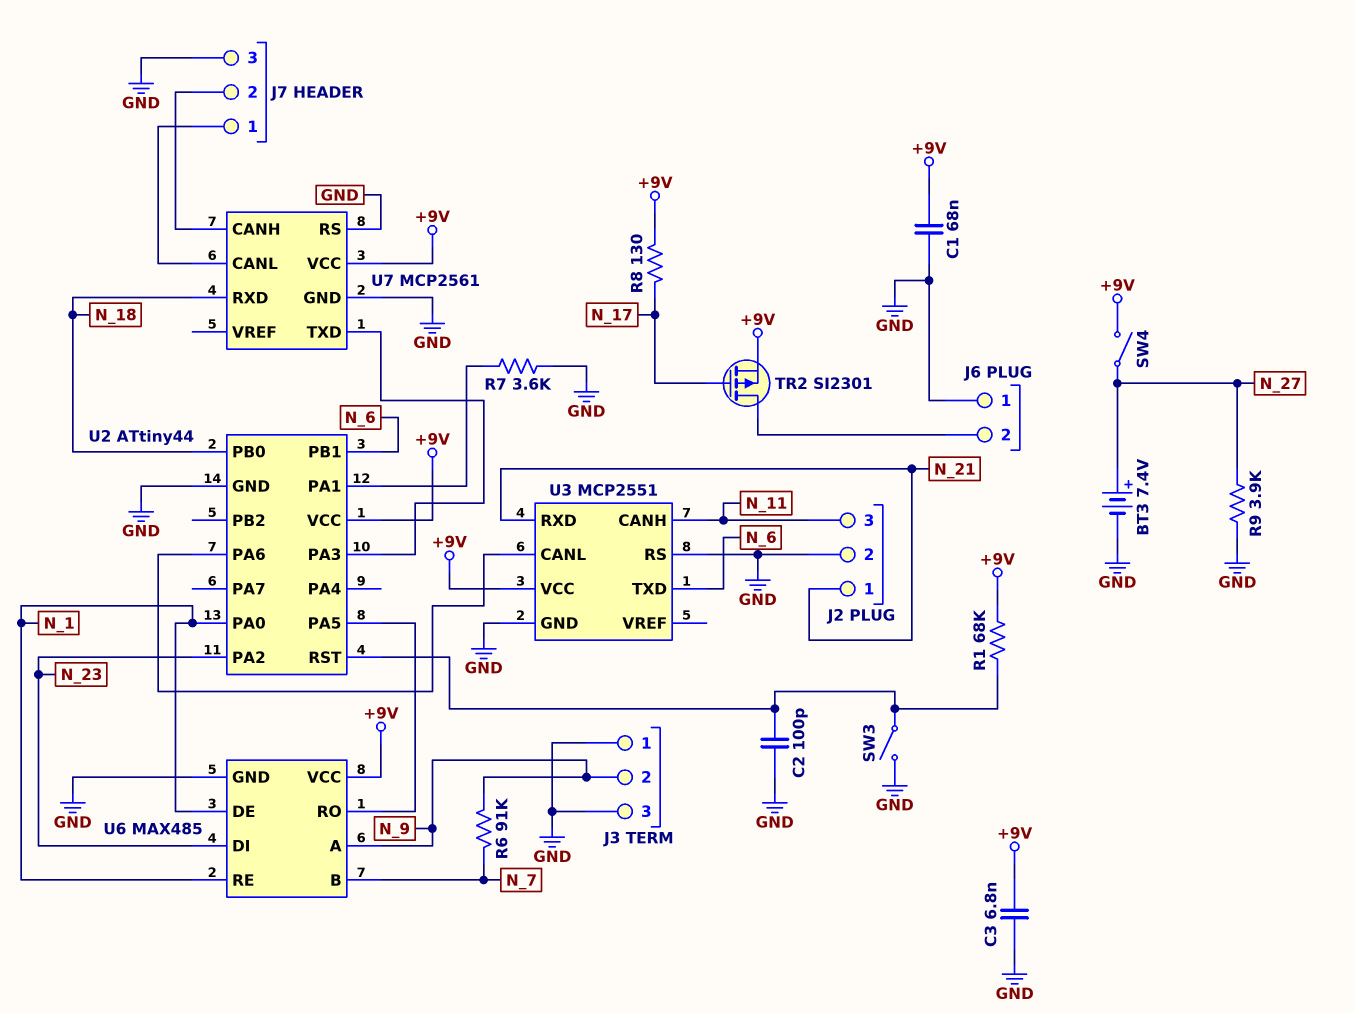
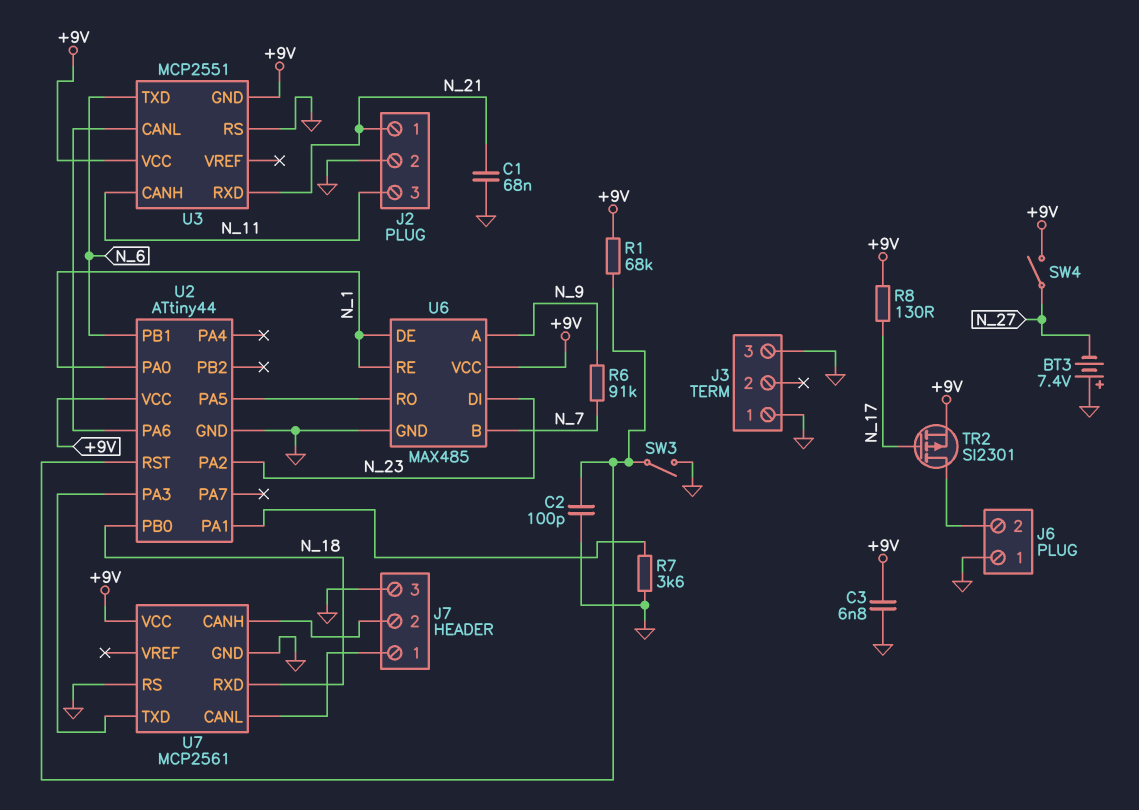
BT3: 7.4V (plus N_27, minus GND) -> 7.4V (plus GND, minus N_27)
C1: 68nF (+9V, GND) -> 68nF (GND, N_21)
J3 pin 2: N_9 -> none
R9: 3.9k (GND, N_27) -> none
U3 pin GND: GND -> +9V

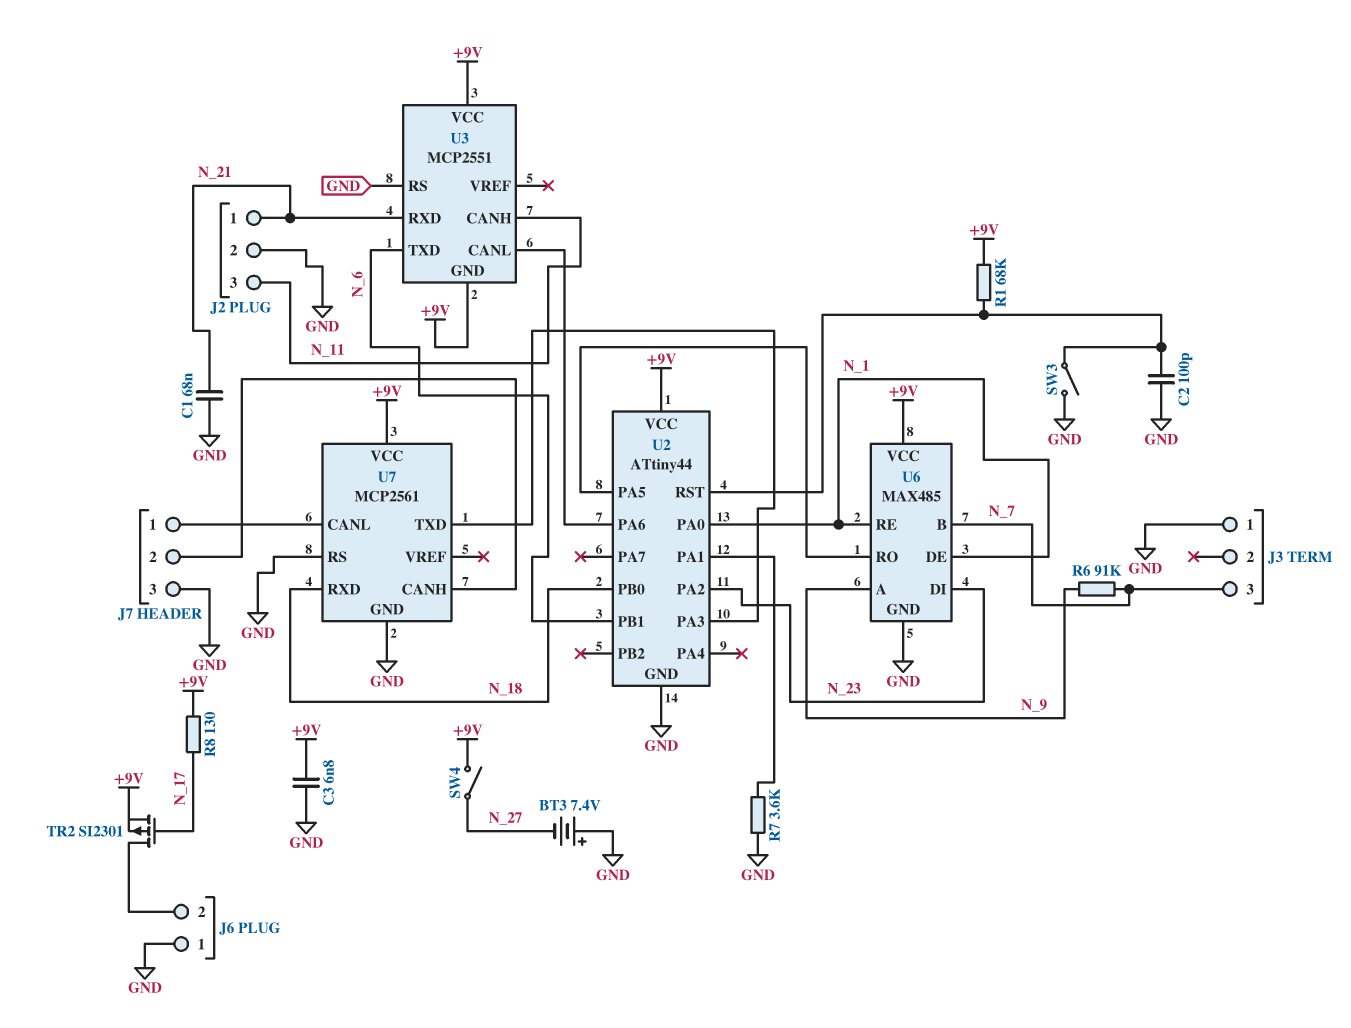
J3 pin 3: GND -> N_7

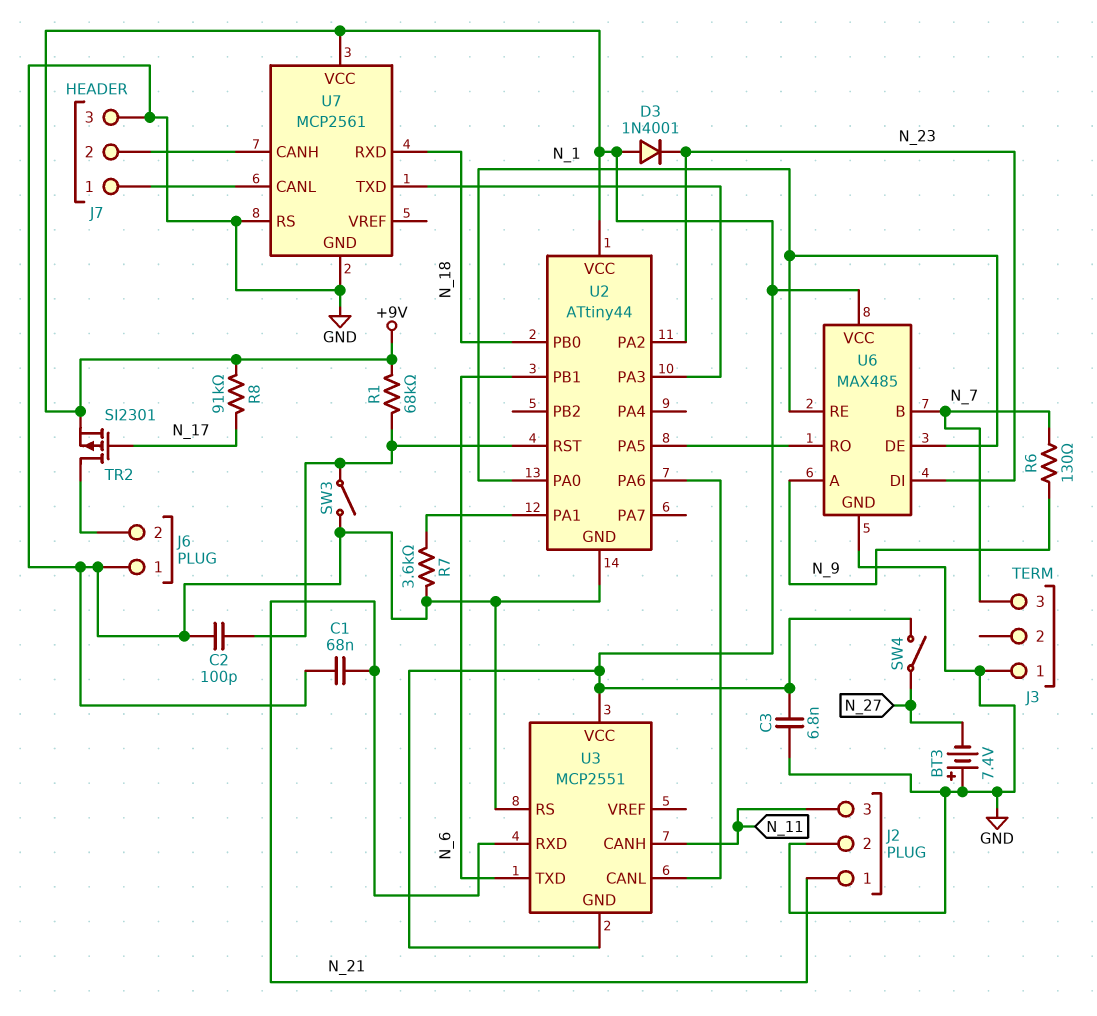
D3: none -> diode 1N4001 (A +9V, K N_23)
R6: 91k (N_7, N_9) -> 130 (N_7, N_9)
R8: 130 (+9V, N_17) -> 91k (+9V, N_17)

